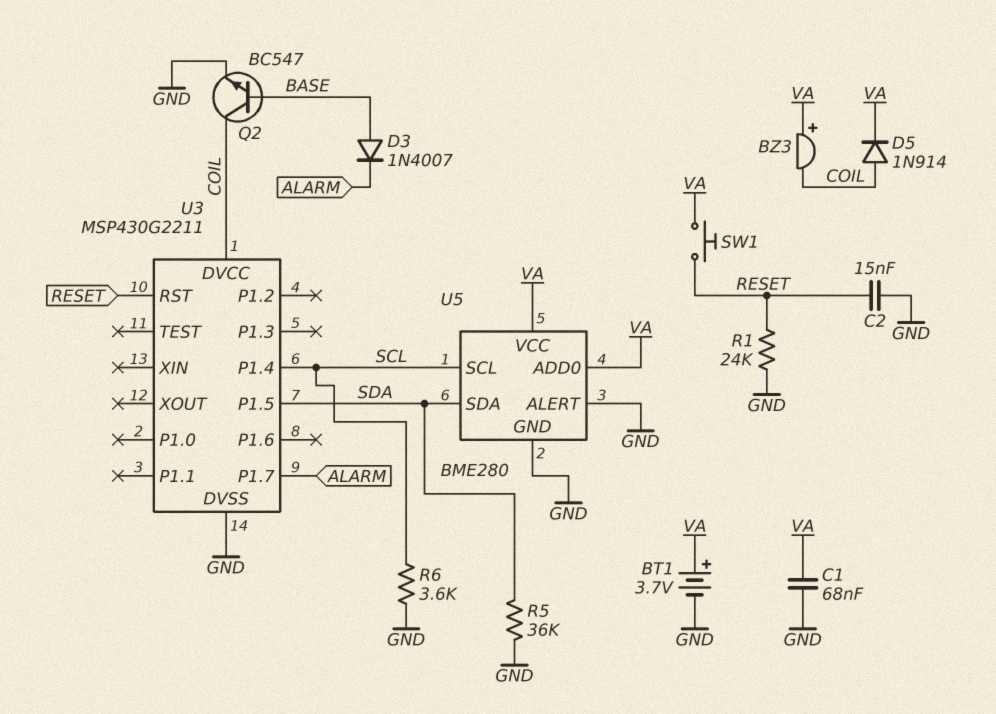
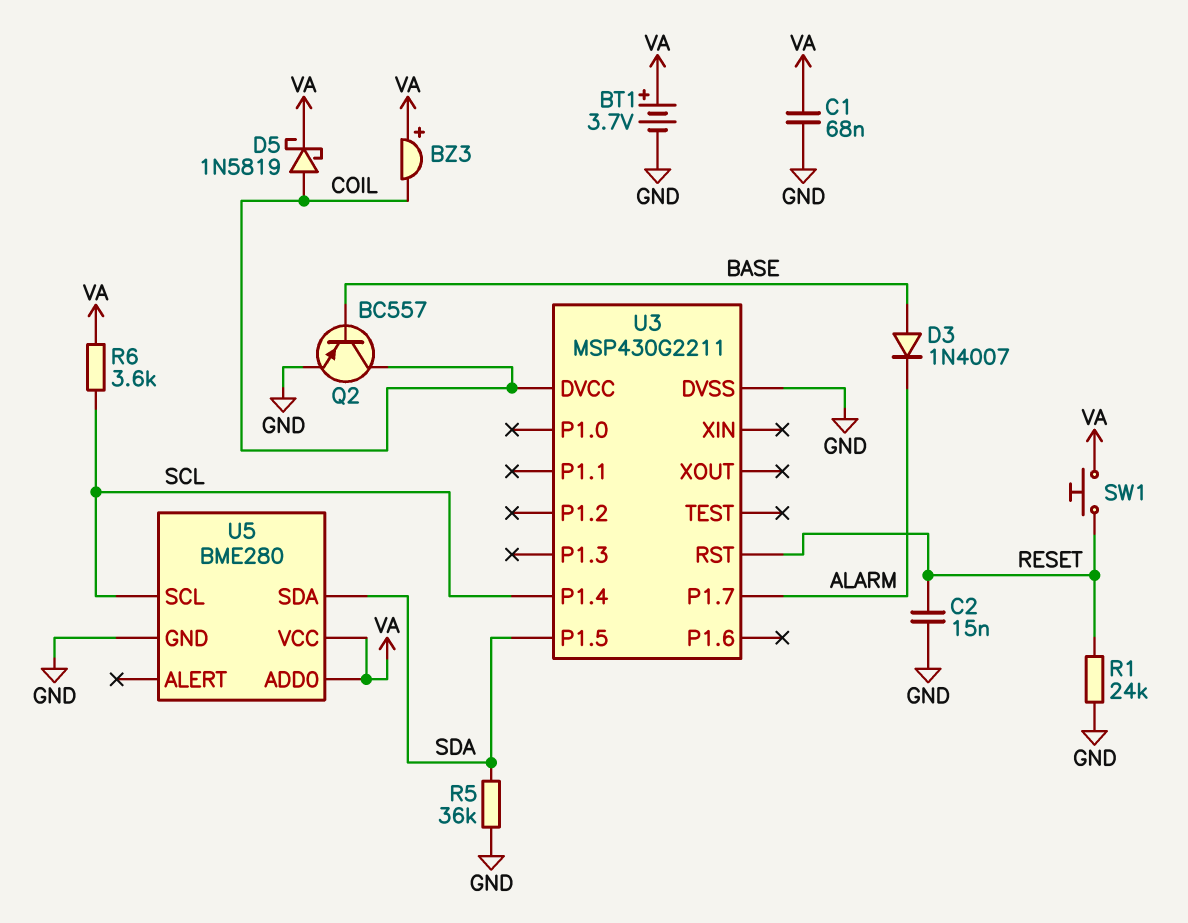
D5: diode 1N914 (A COIL, K VA) -> schottky 1N5819 (A COIL, K VA)
Q2: NPN BC547 (B BASE, C COIL, E GND) -> PNP BC557 (B BASE, C COIL, E GND)
R6: 3.6k (GND, SCL) -> 3.6k (SCL, VA)
U5 pin ALERT: GND -> none

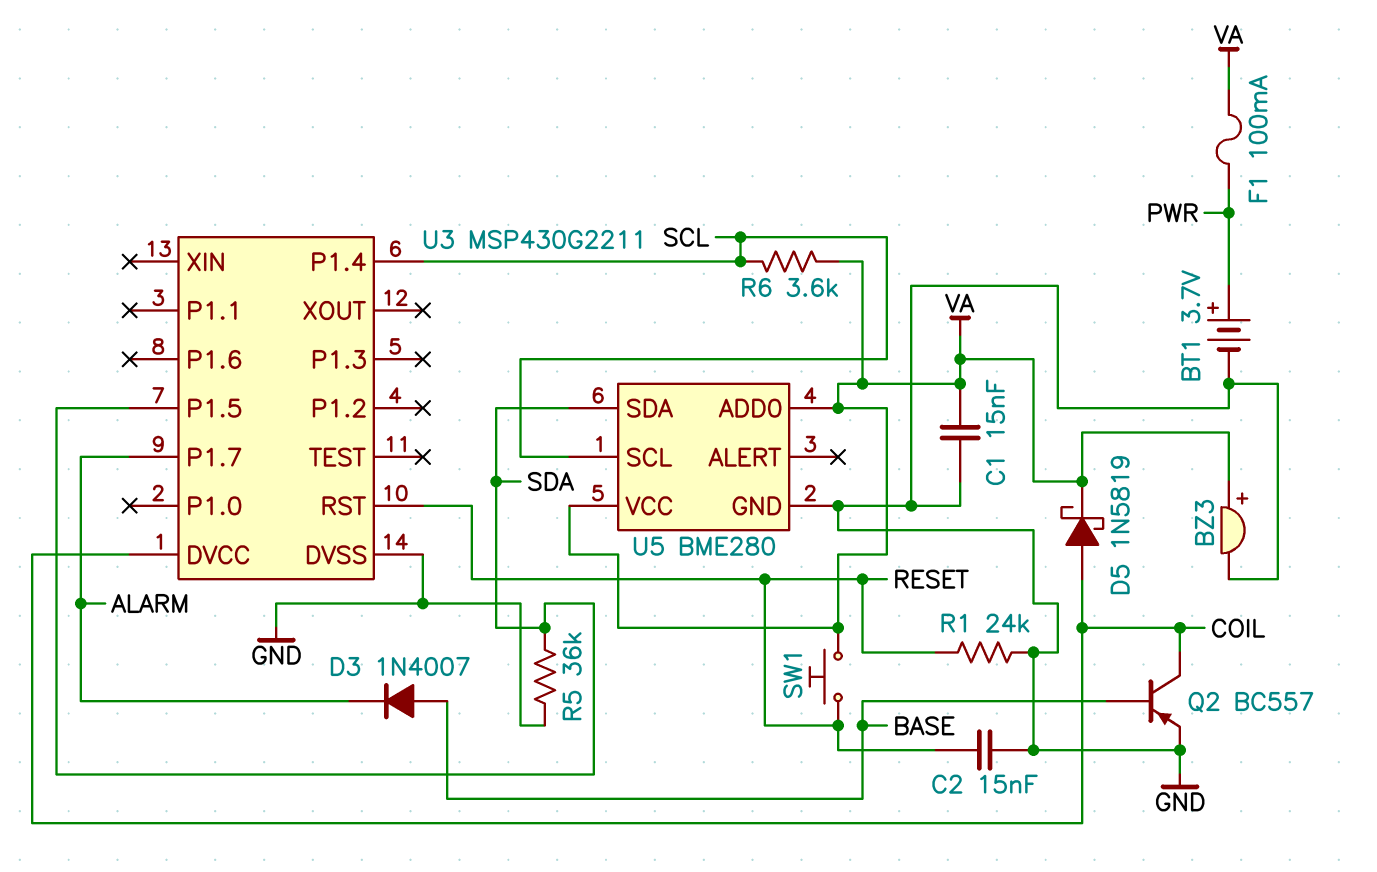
BT1: 3.7V (plus VA, minus GND) -> 3.7V (plus PWR, minus GND)
BZ3: buzzer (plus VA, minus COIL) -> buzzer (plus VA, minus GND)
C1: 68nF (GND, VA) -> 15nF (GND, VA)
F1: none -> 100mA (PWR, VA)

